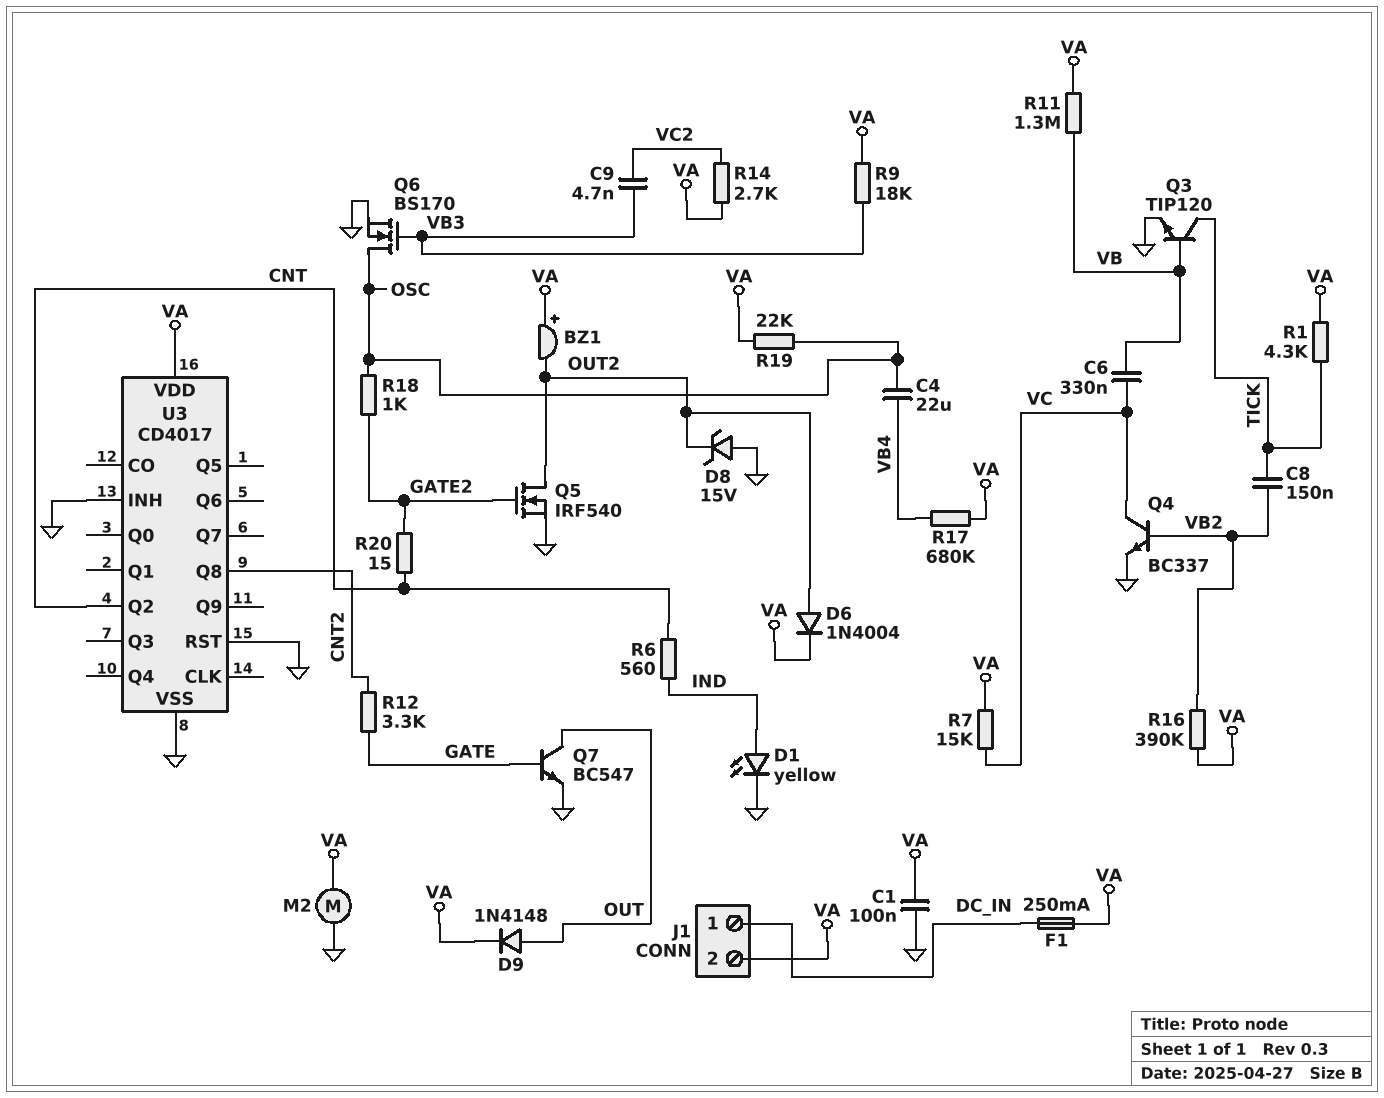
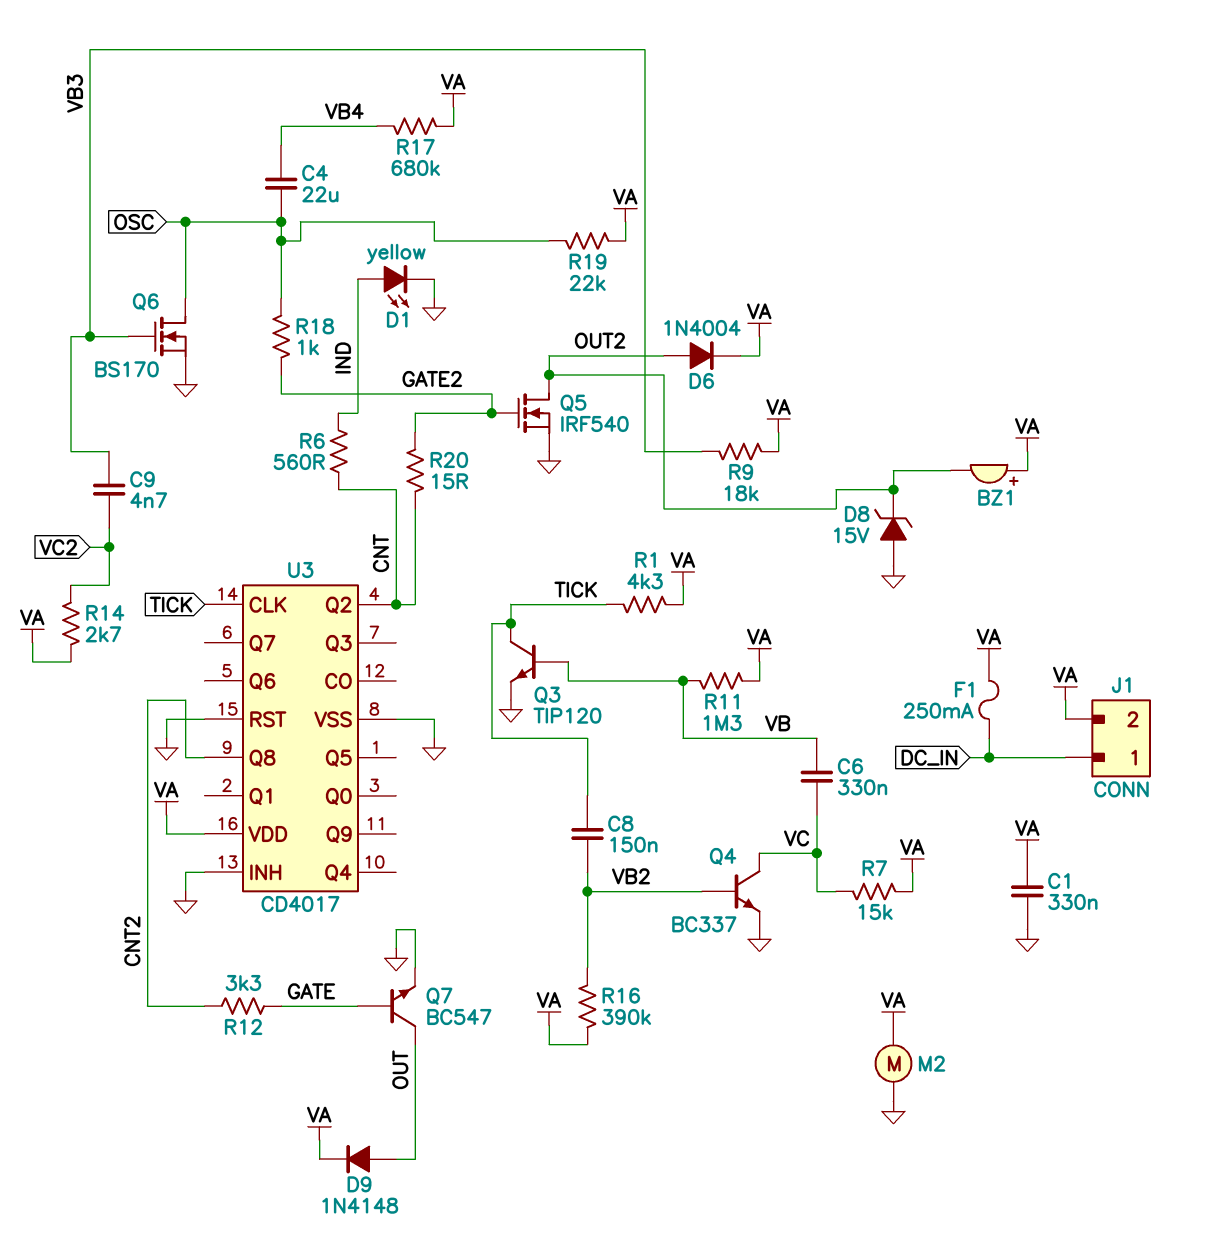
C1: 100nF (GND, VA) -> 330nF (GND, VA)
U3 pin CLK: none -> TICK

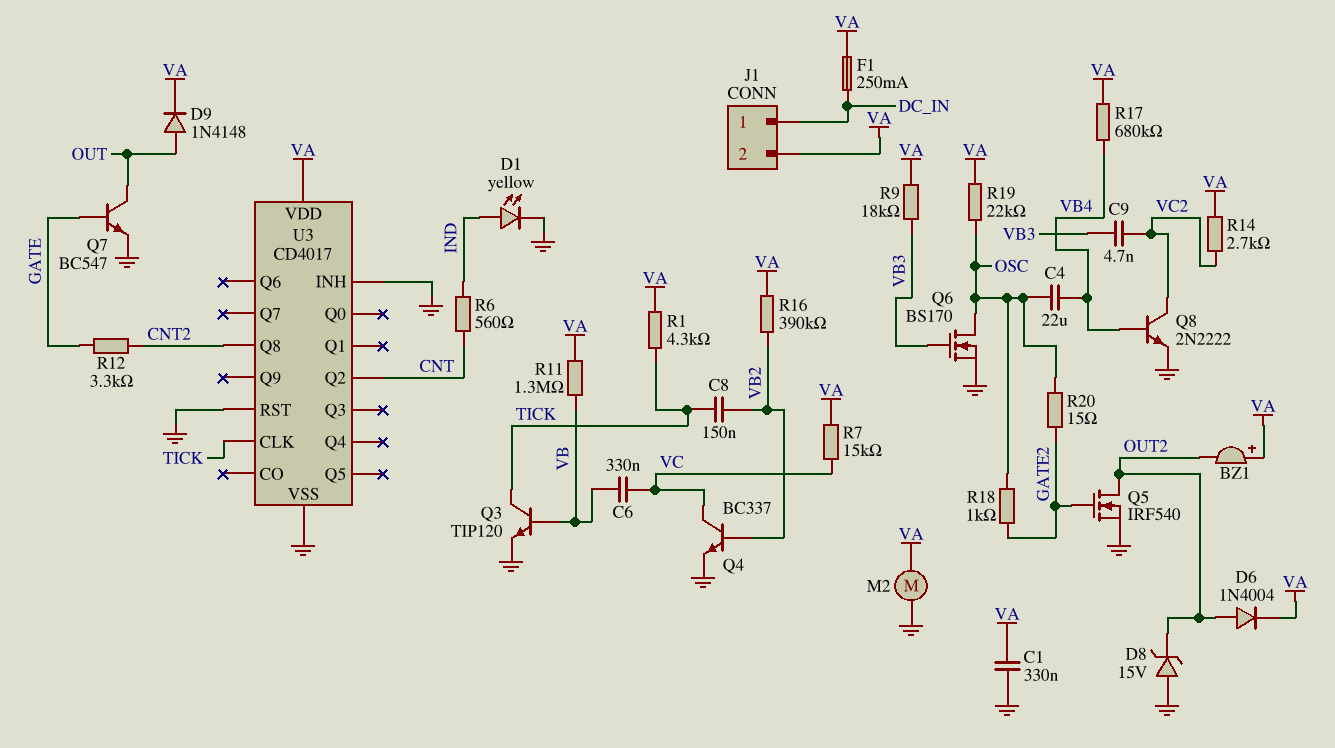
Q8: none -> NPN 2N2222 (B VB4, C VC2, E GND)
R20: 15 (CNT, GATE2) -> 15 (GATE2, OSC)

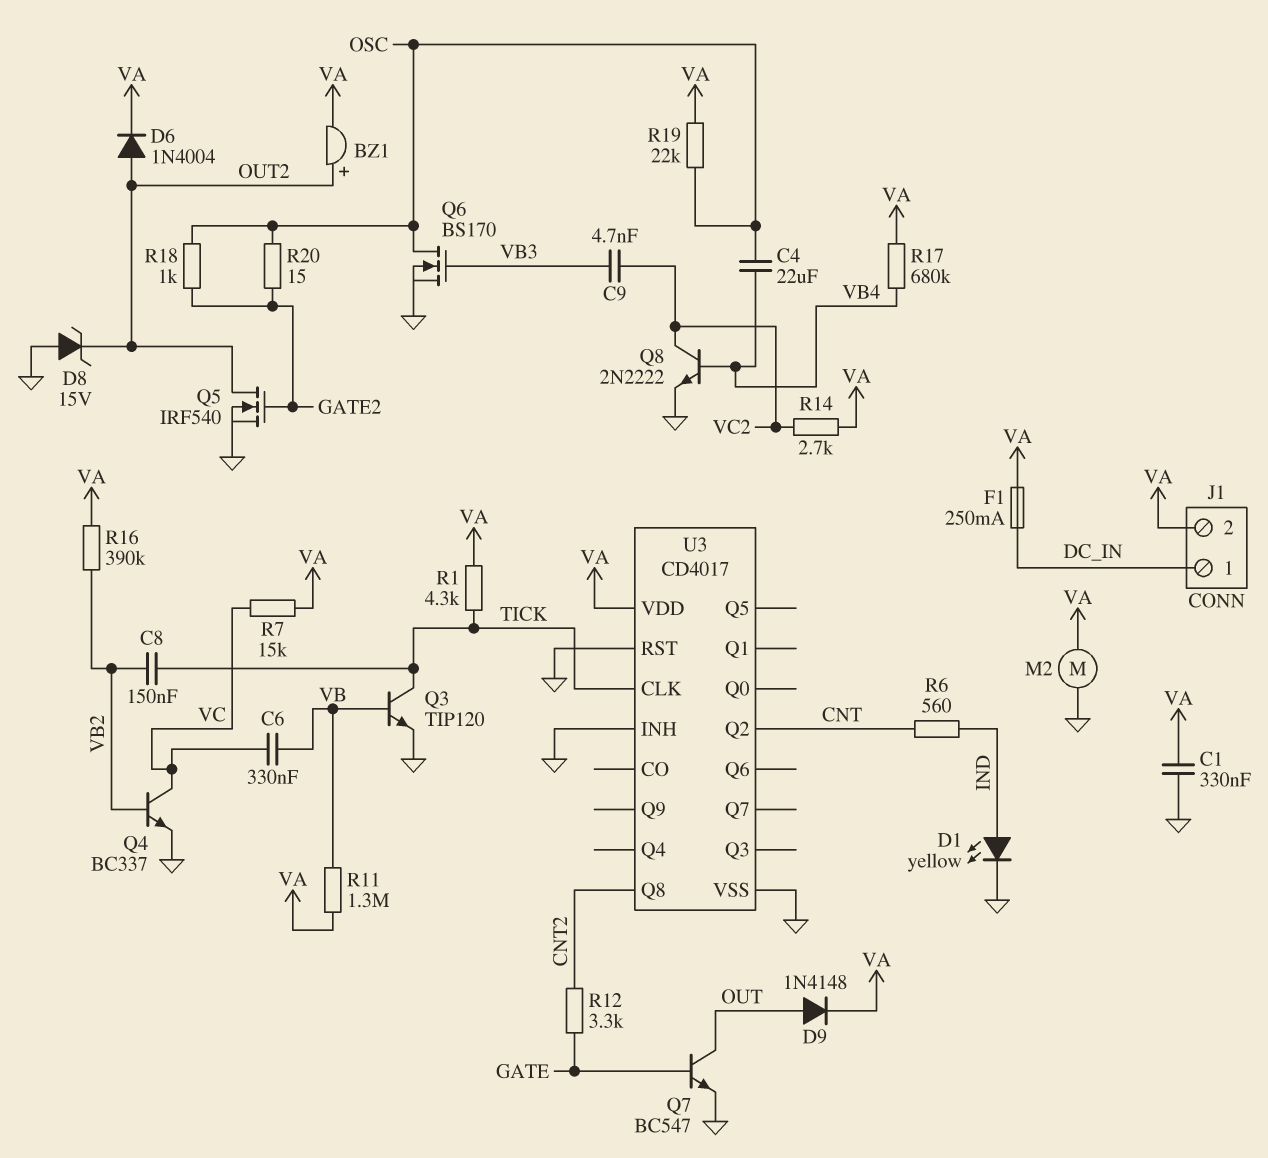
BZ1: buzzer (plus VA, minus OUT2) -> buzzer (plus OUT2, minus VA)
R9: 18k (VA, VB3) -> none

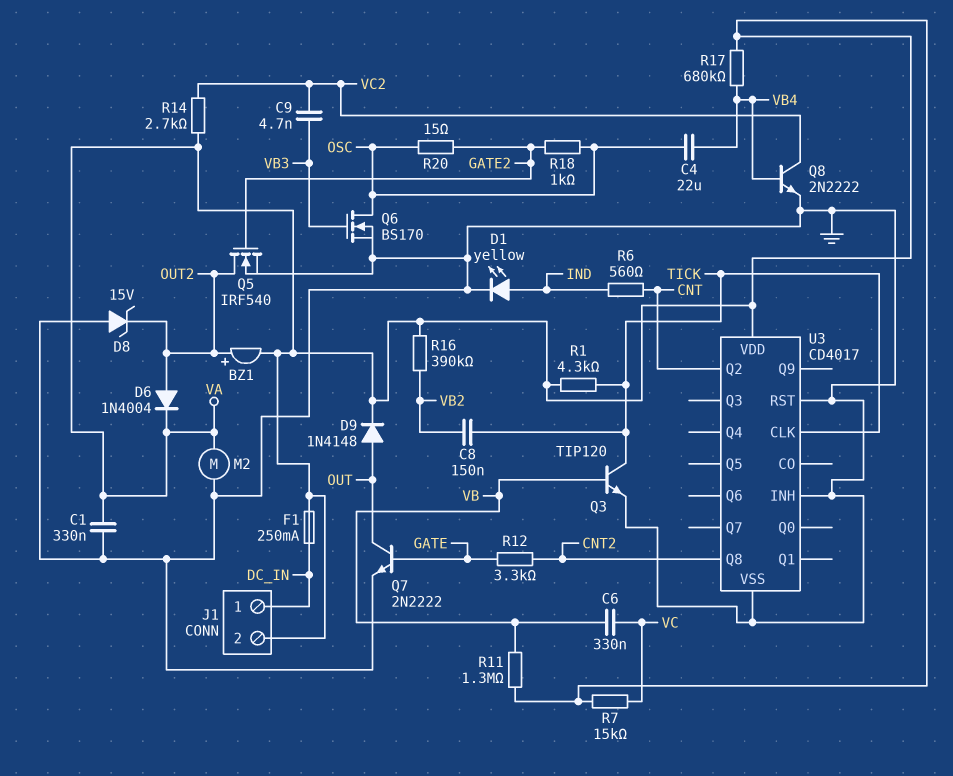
Q4: NPN BC337 (B VB2, C VC, E GND) -> none
Q7: NPN BC547 (B GATE, C OUT, E GND) -> NPN 2N2222 (B GATE, C OUT, E GND)
R19: 22k (OSC, VA) -> none

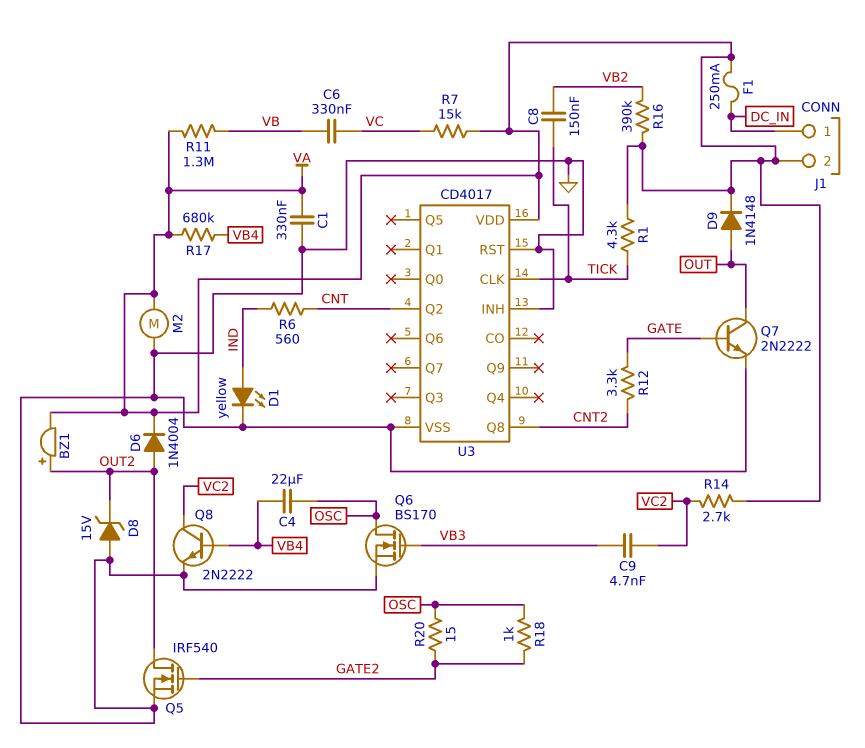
Q3: NPN TIP120 (B VB, C TICK, E GND) -> none

